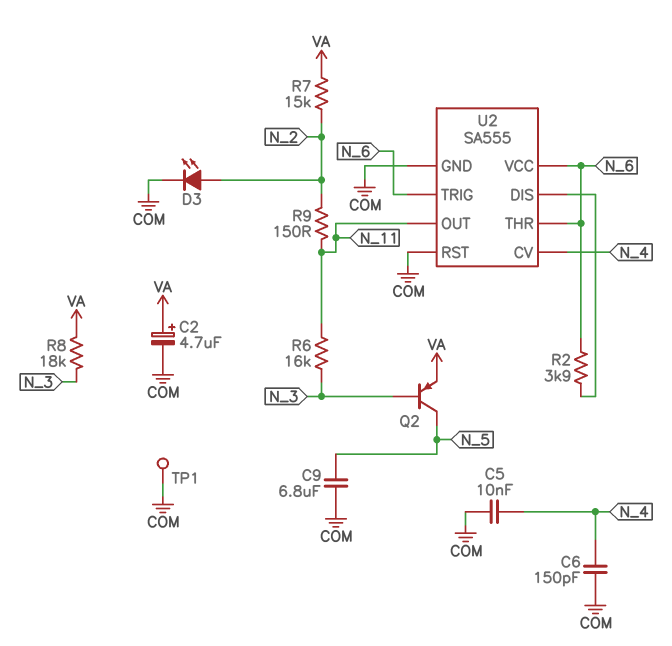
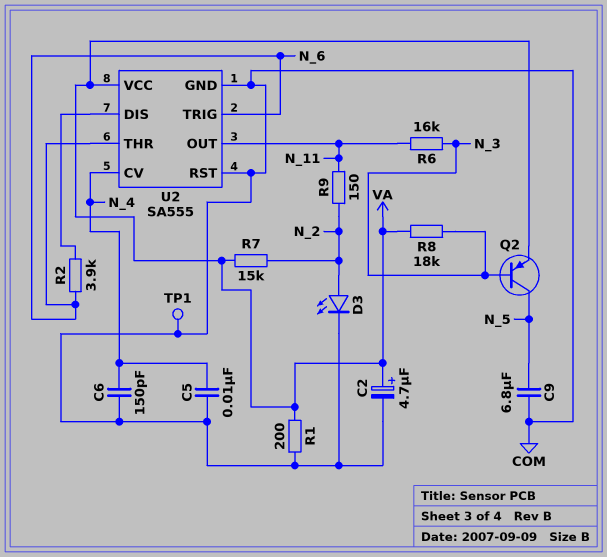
R1: none -> 200 (COM, VA)
U2 pin VCC: N_6 -> VA

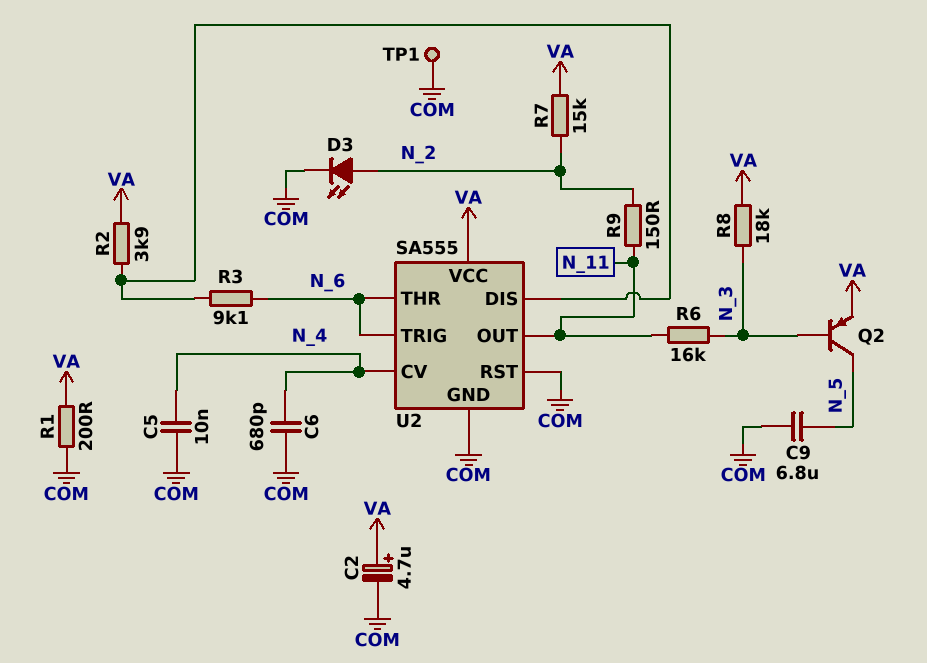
C6: 150pF (COM, N_4) -> 680pF (COM, N_4)
R2: 3.9k (N_6, U2/DIS) -> 3.9k (U2/DIS, VA)
R3: none -> 9.1k (N_6, U2/DIS)

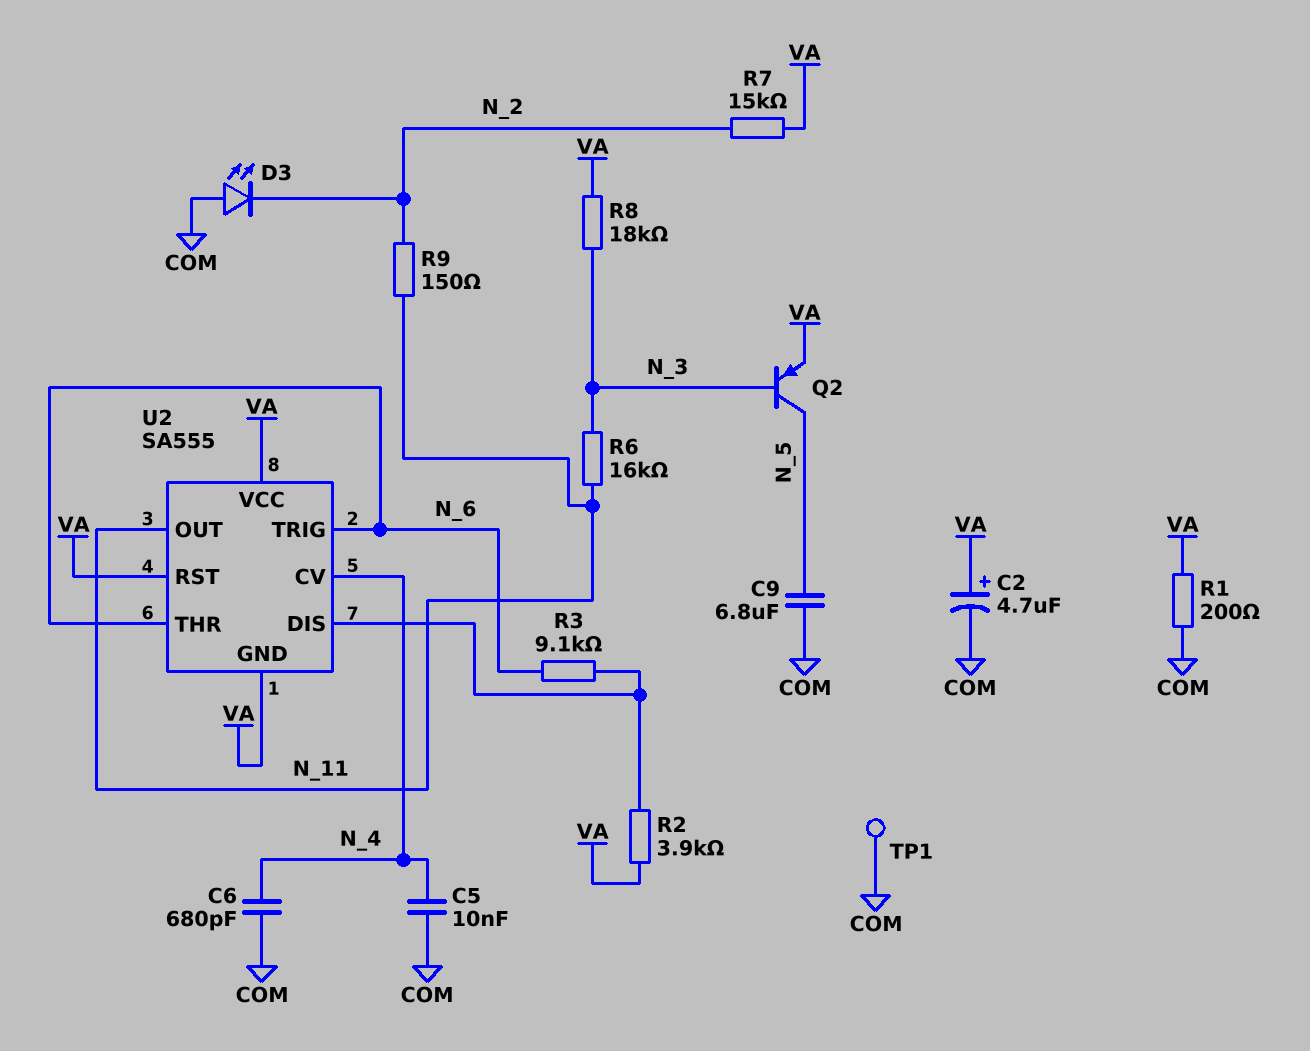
D3: LED (A N_2, K COM) -> LED (A COM, K N_2)
U2 pin GND: COM -> VA
U2 pin RST: COM -> VA

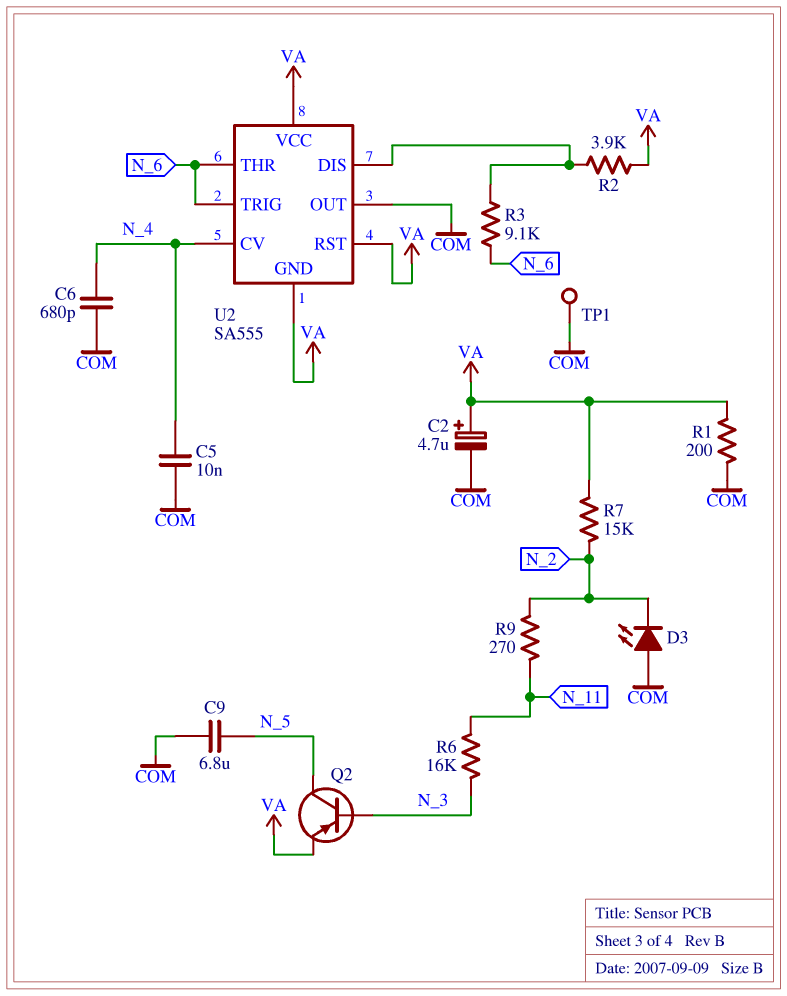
R8: 18k (N_3, VA) -> none
R9: 150 (N_2, N_11) -> 270 (N_2, N_11)
U2 pin OUT: N_11 -> COM

